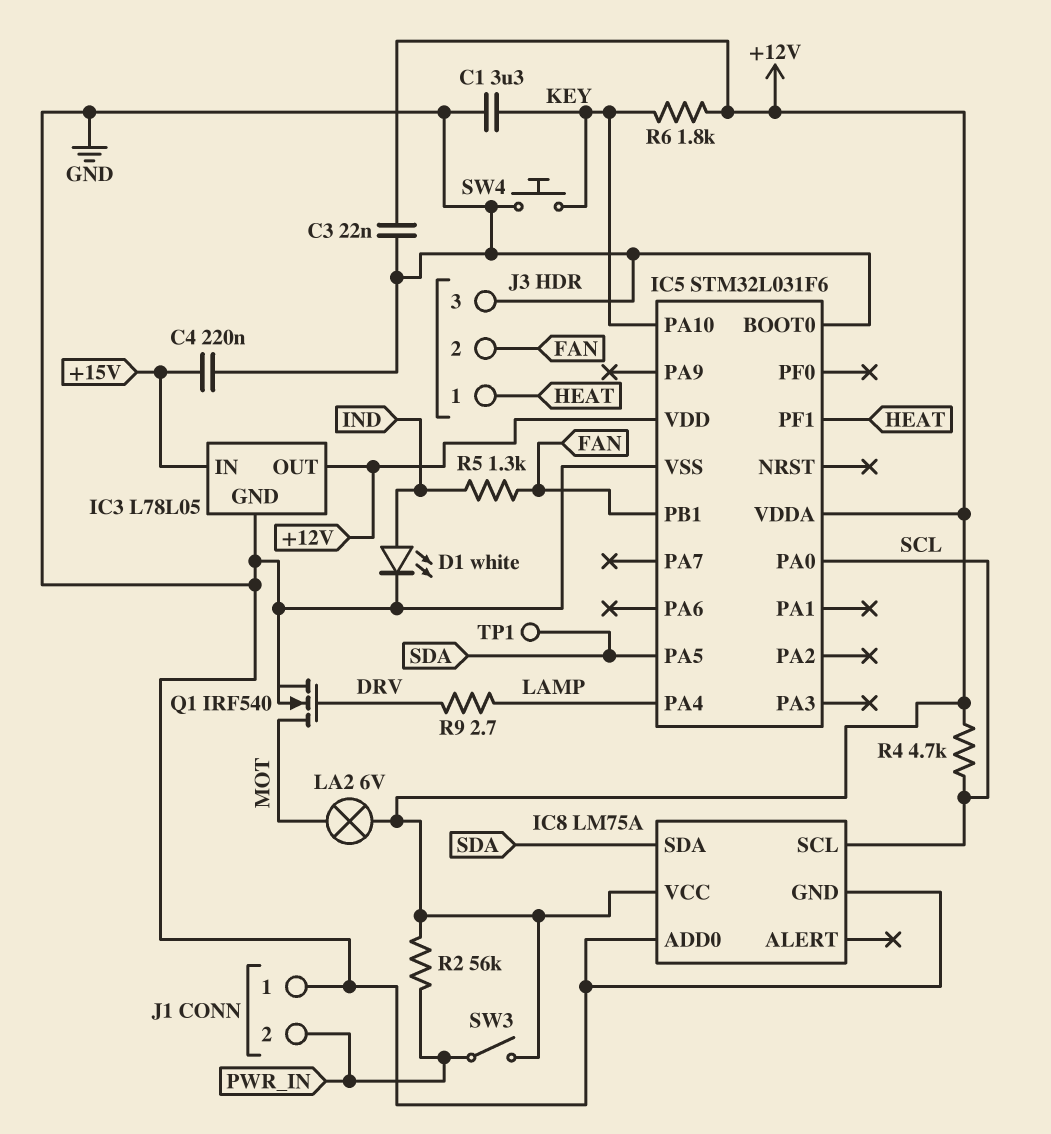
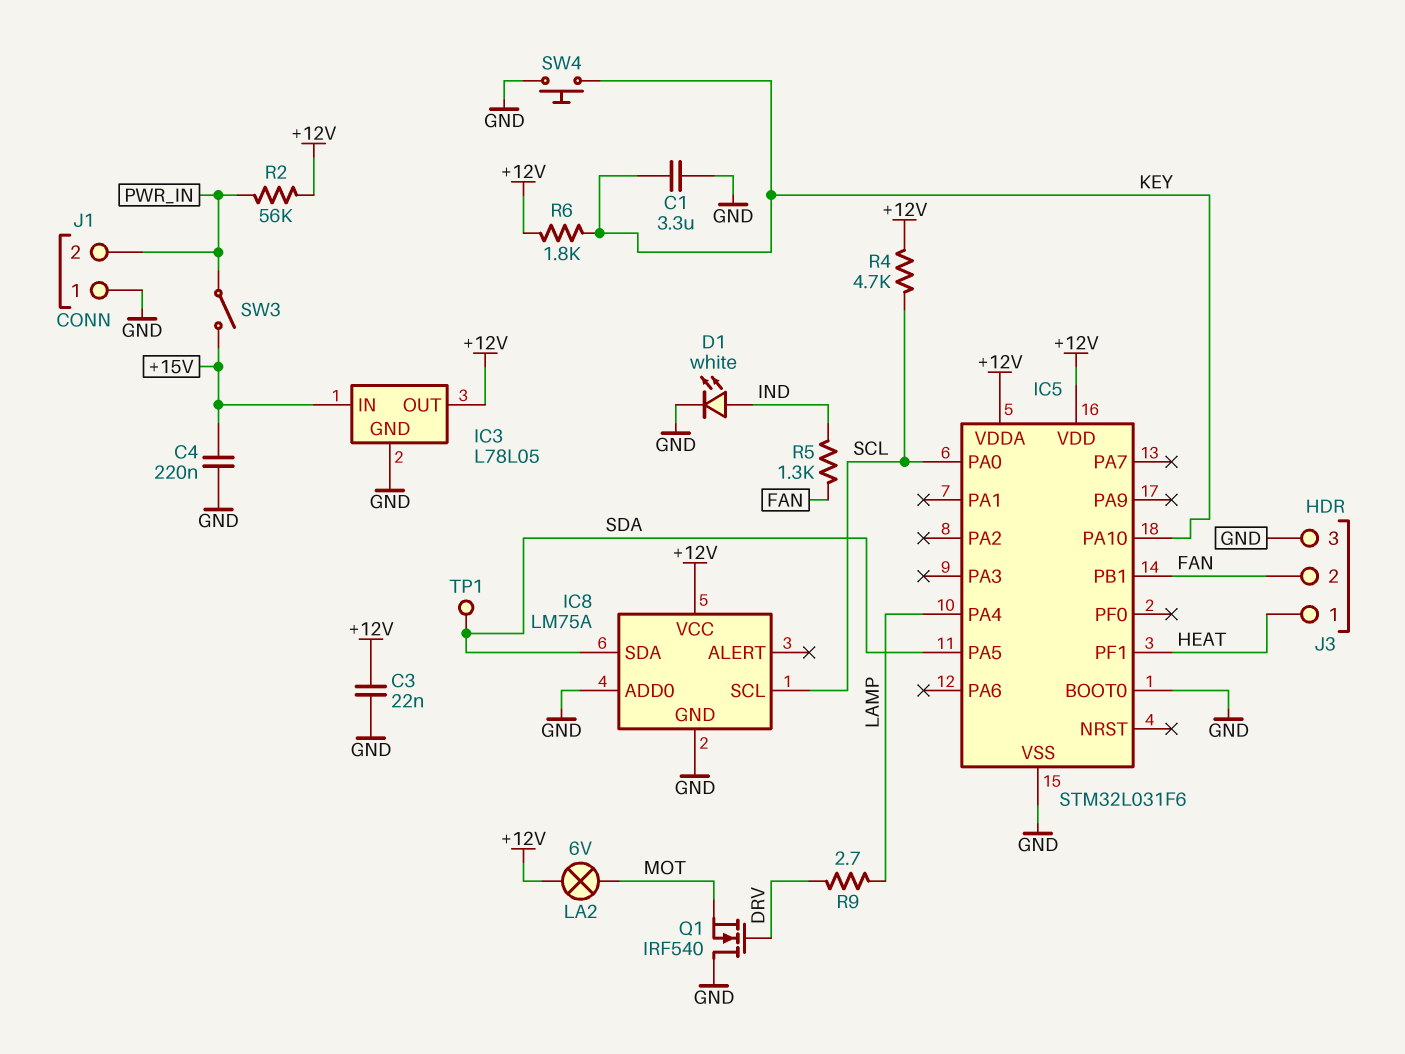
Q1: NMOS IRF540 (G DRV, D MOT, S GND) -> NMOS IRF540 (G DRV, D GND, S MOT)
SW3: switch (+12V, PWR_IN) -> switch (+15V, PWR_IN)

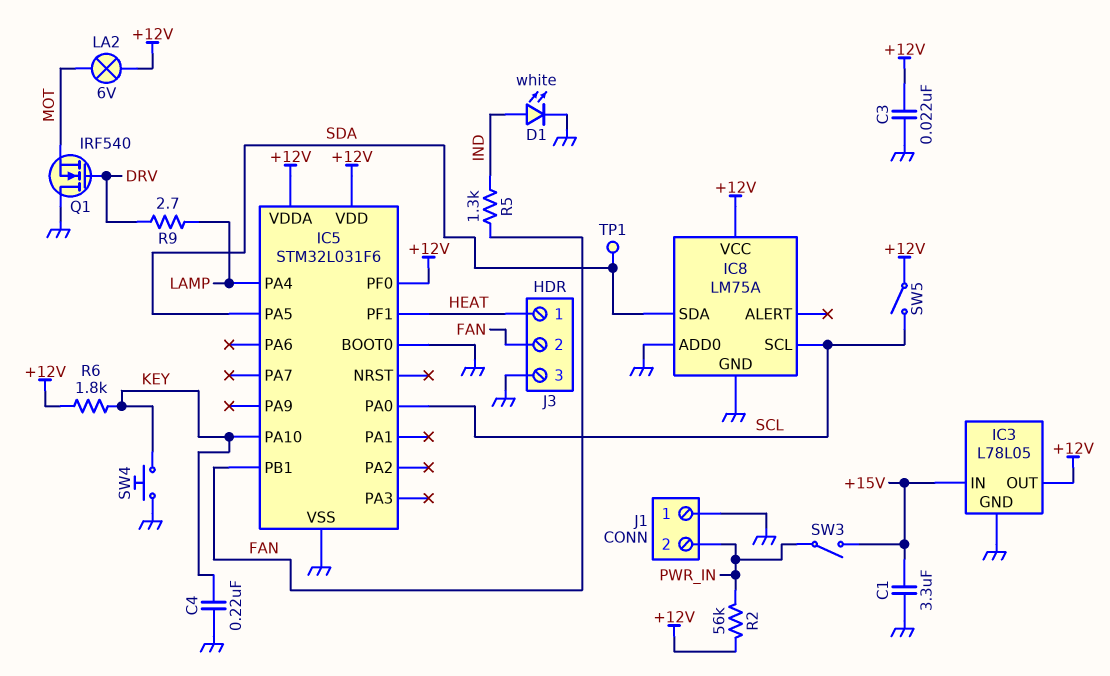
C1: 3.3uF (GND, KEY) -> 3.3uF (+15V, GND)
C4: 220nF (+15V, GND) -> 220nF (GND, KEY)
IC5 pin PF0: none -> +12V
R4: 4.7k (+12V, SCL) -> none
SW5: none -> switch (+12V, SCL)

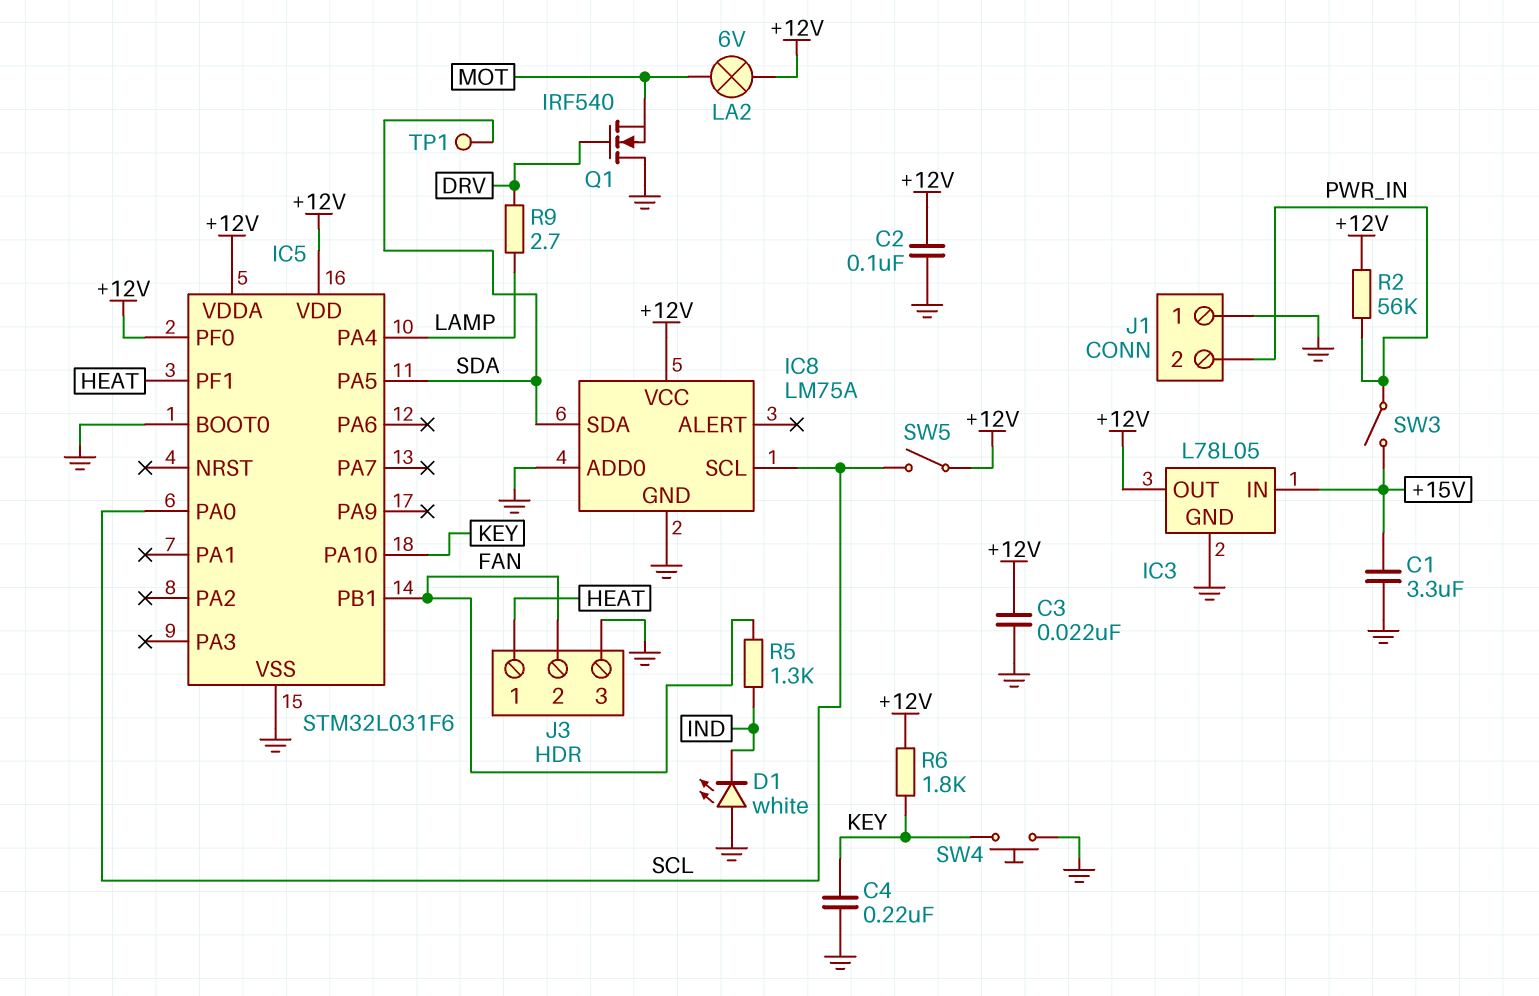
C2: none -> 100nF (+12V, GND)
D1: LED white (A IND, K GND) -> LED white (A GND, K IND)

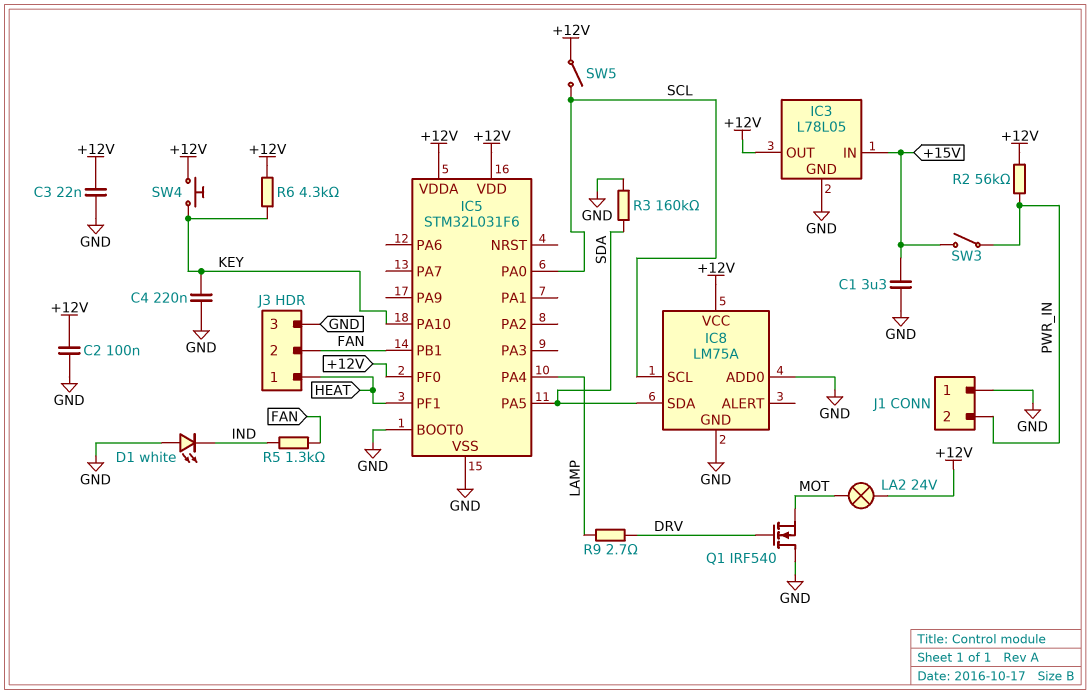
LA2: lamp 6V (+12V, MOT) -> lamp 24V (+12V, MOT)
R3: none -> 160k (GND, SDA)
R6: 1.8k (+12V, KEY) -> 4.3k (+12V, KEY)
SW4: button (GND, KEY) -> button (+12V, KEY)
TP1: test point (SDA) -> none

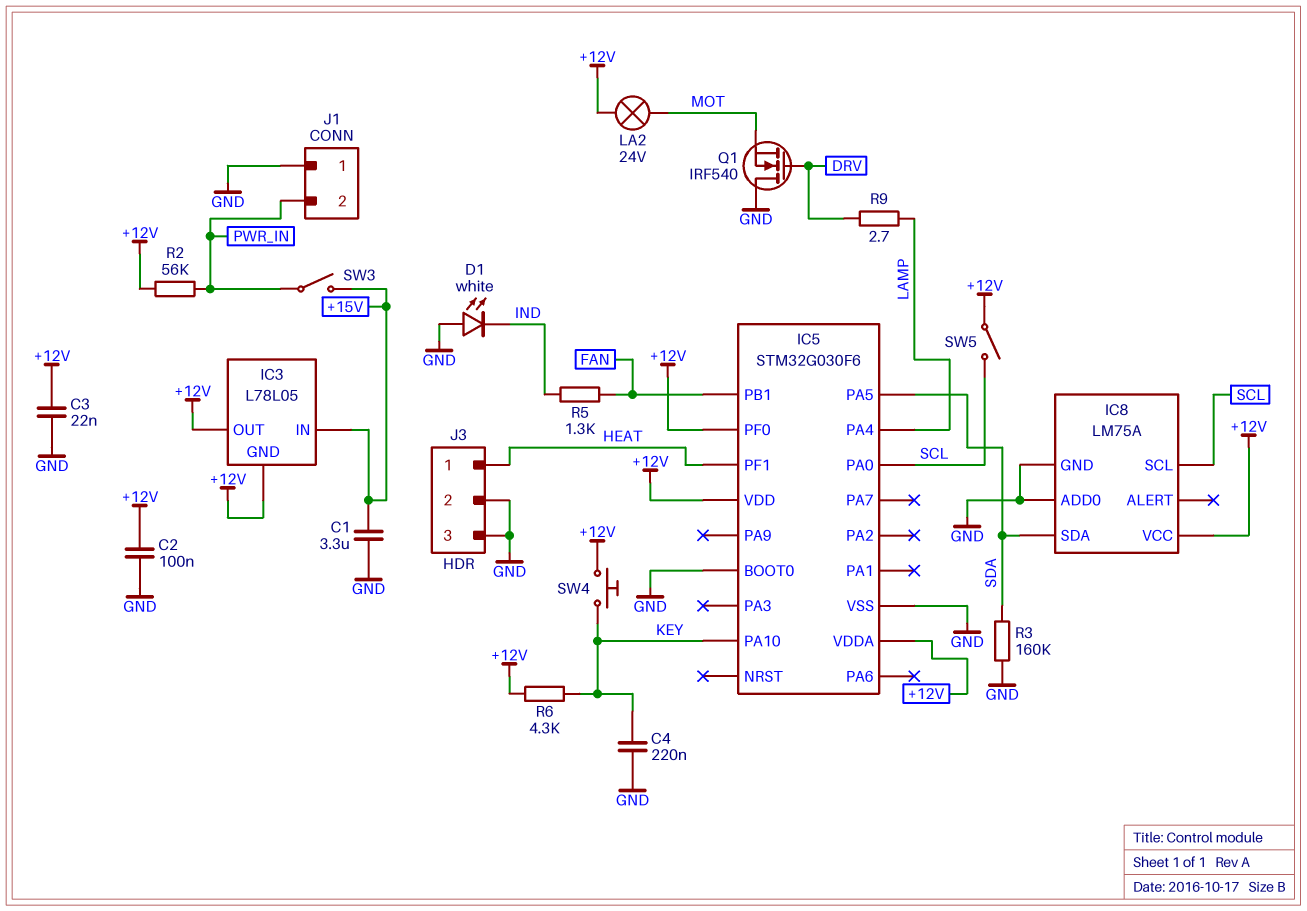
IC3 pin GND: GND -> +12V
IC5: STM32L031F6 -> STM32G030F6
J3 pin 2: FAN -> GND

